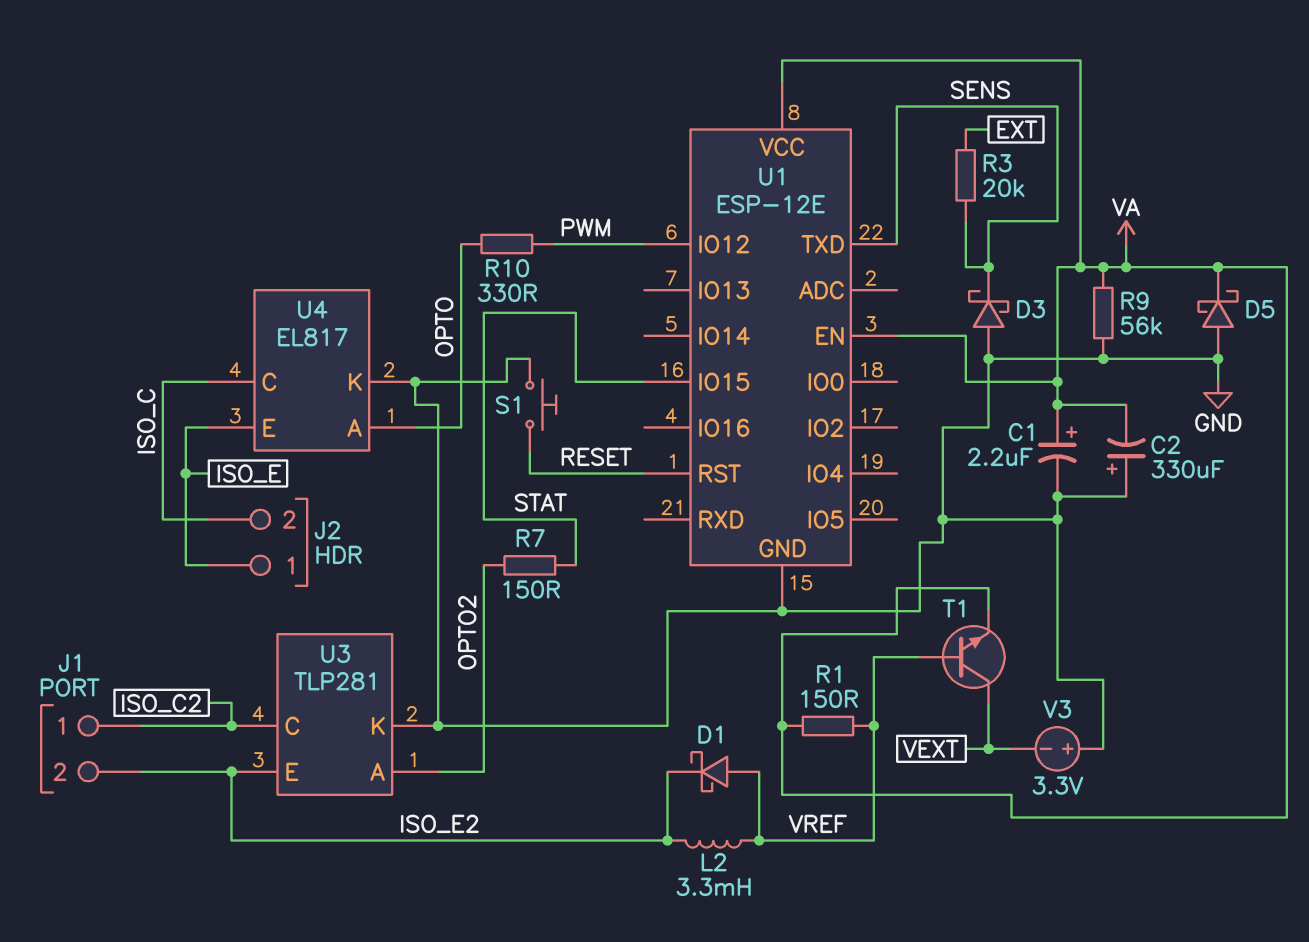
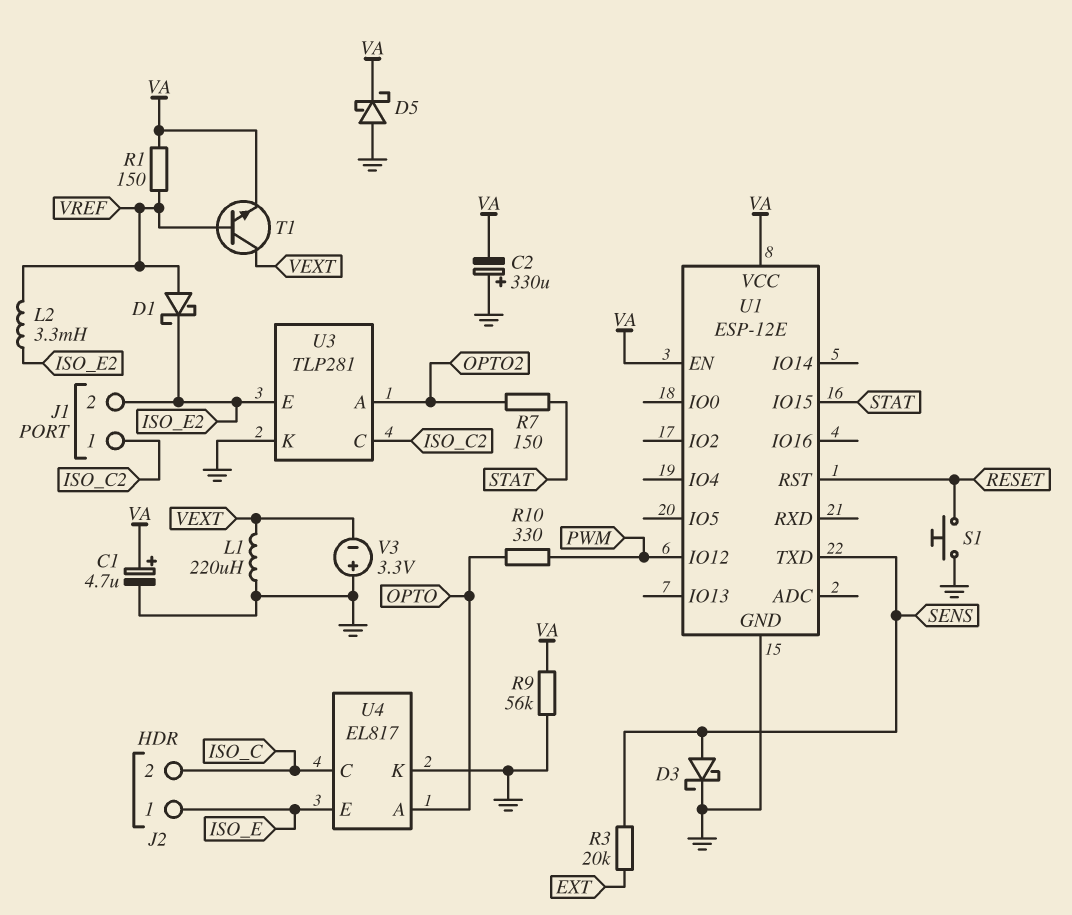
C1: 2.2uF (plus VA, minus GND) -> 4.7uF (plus VA, minus GND)
D3: schottky (A GND, K SENS) -> schottky (A SENS, K GND)
L1: none -> 220uH (GND, VEXT)

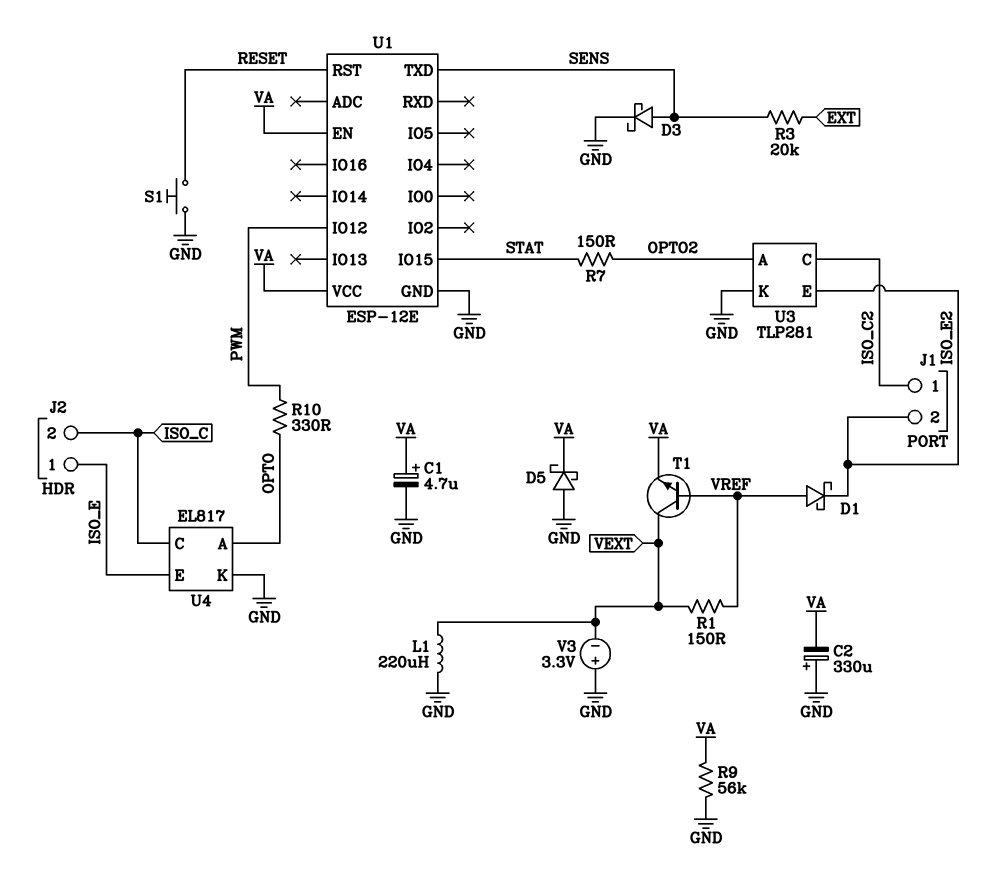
L2: 3.3mH (ISO_E2, VREF) -> none
R1: 150 (VA, VREF) -> 150 (VEXT, VREF)

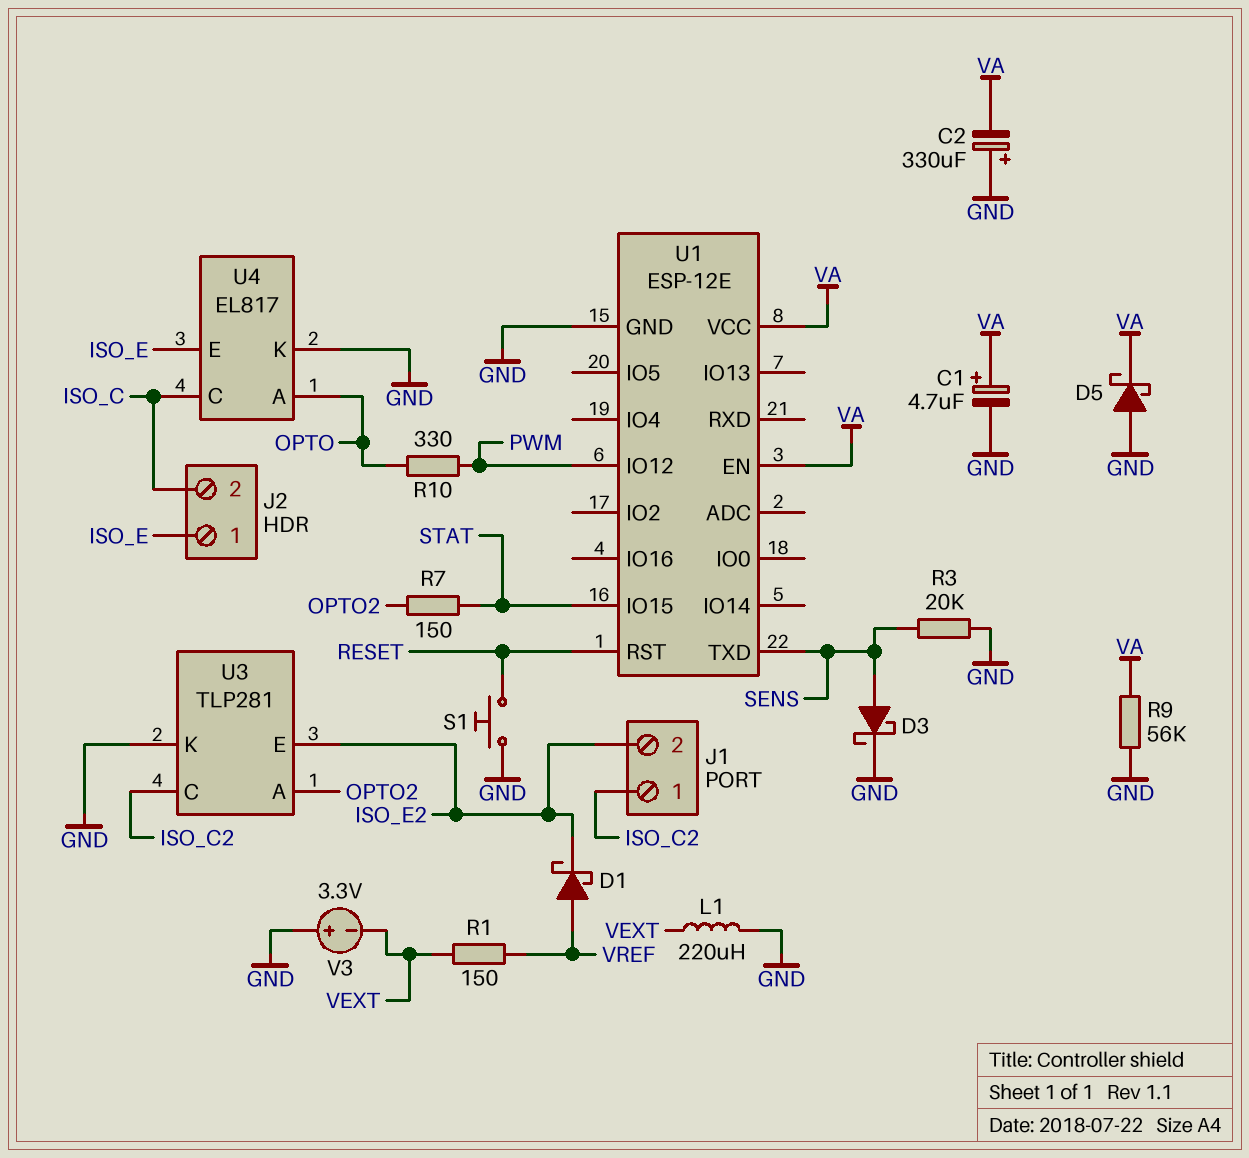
R3: 20k (EXT, SENS) -> 20k (GND, SENS)
T1: NPN (B VREF, C VEXT, E VA) -> none

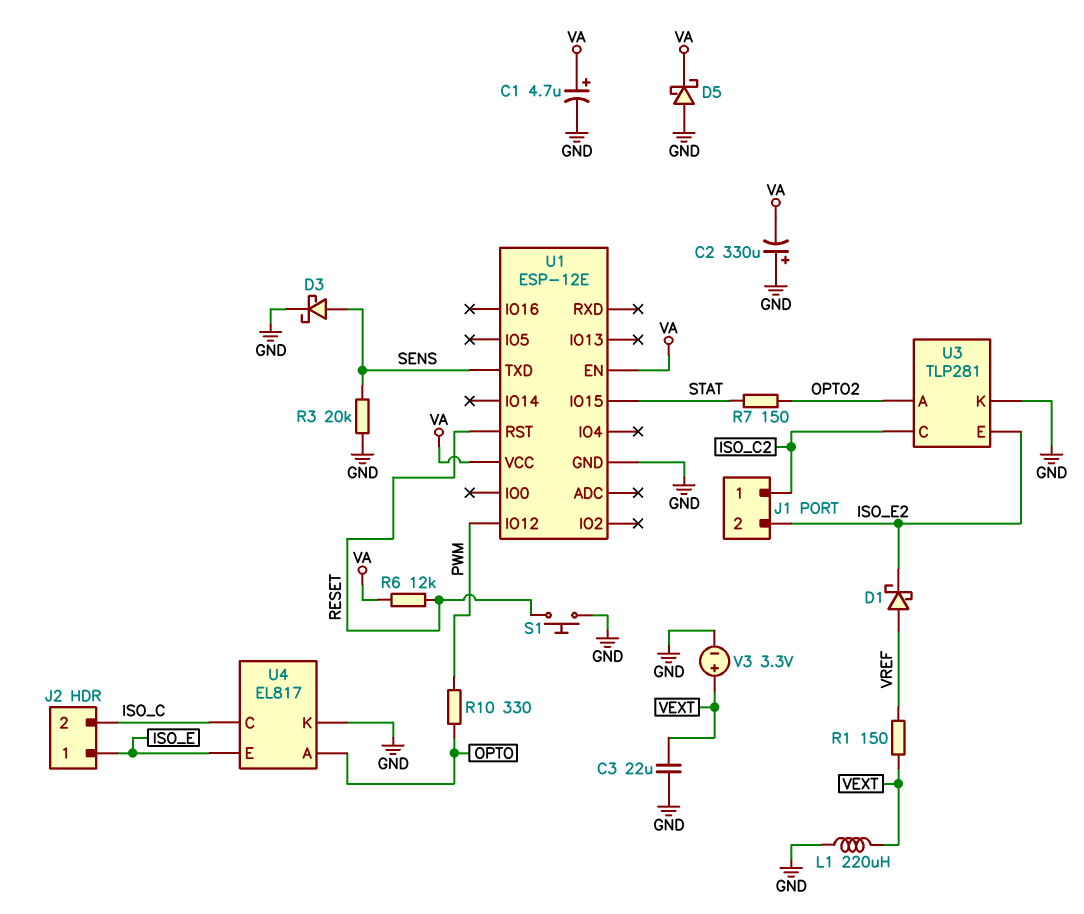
C3: none -> 22uF (GND, VEXT)
R6: none -> 12k (RESET, VA)
R9: 56k (GND, VA) -> none
V3: 3.3V (plus GND, minus VEXT) -> 3.3V (plus VEXT, minus GND)

